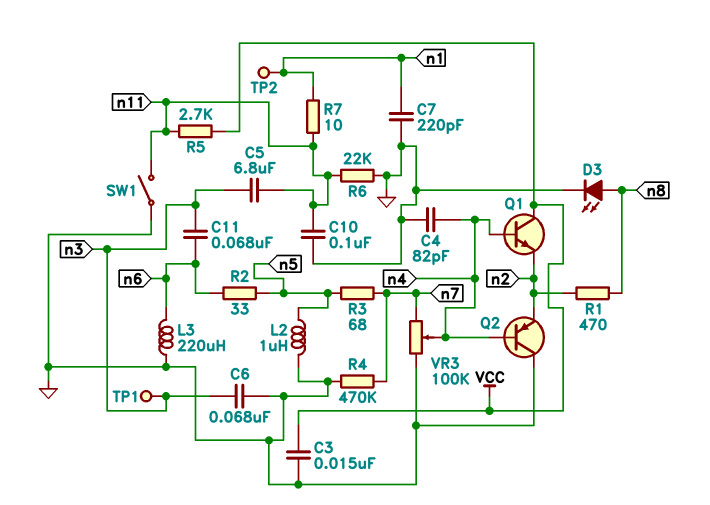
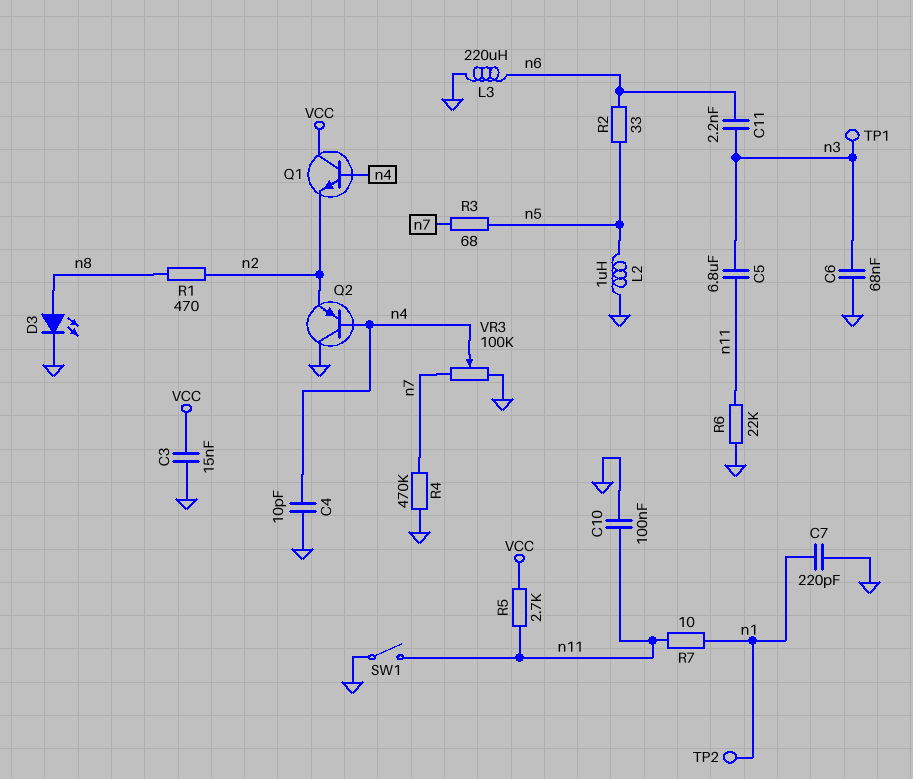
C4: 82pF (GND, n4) -> 10pF (GND, n4)
C11: 68nF (n3, n6) -> 2.2nF (n3, n6)

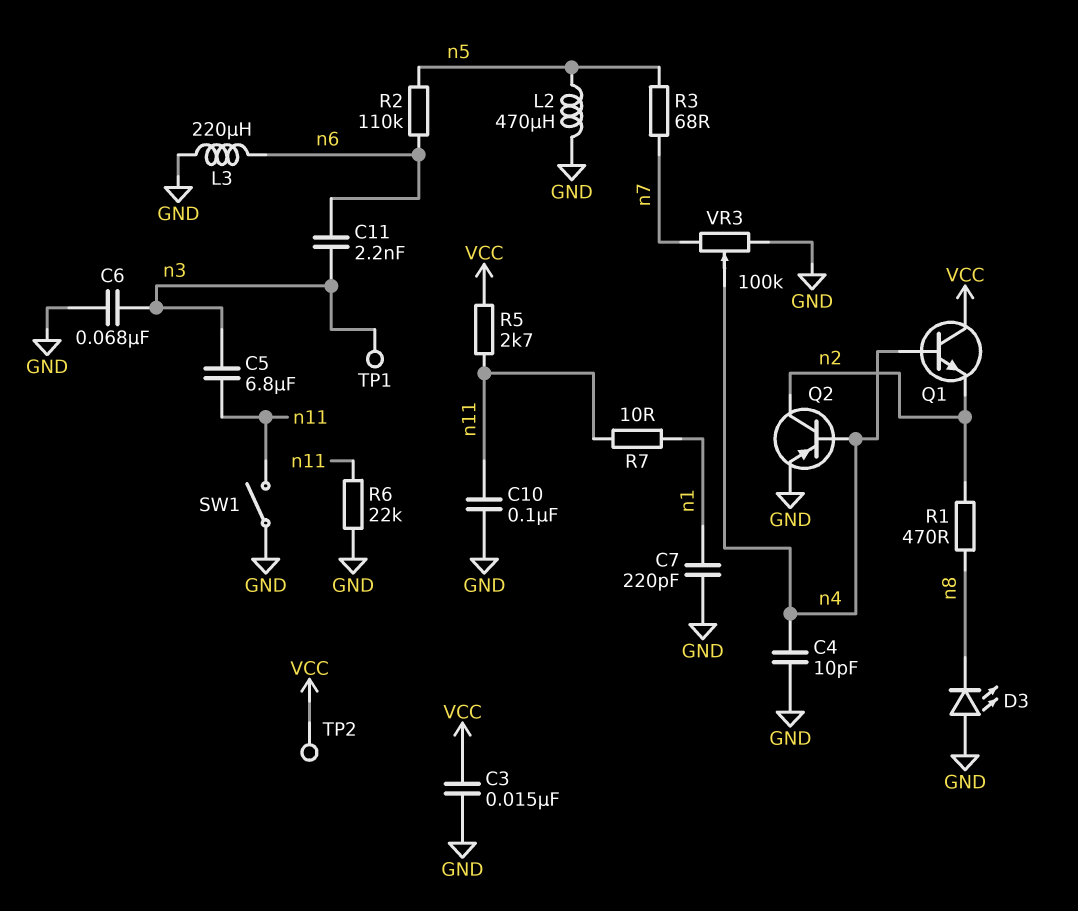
D3: LED (A n8, K GND) -> LED (A GND, K n8)
L2: 1uH (GND, n5) -> 470uH (GND, n5)
Q2: PNP (B n4, C GND, E n2) -> PNP (B n4, C n2, E GND)
R2: 33 (n5, n6) -> 110k (n5, n6)
R4: 470k (GND, n7) -> none
TP2: test point (n1) -> test point (VCC)

